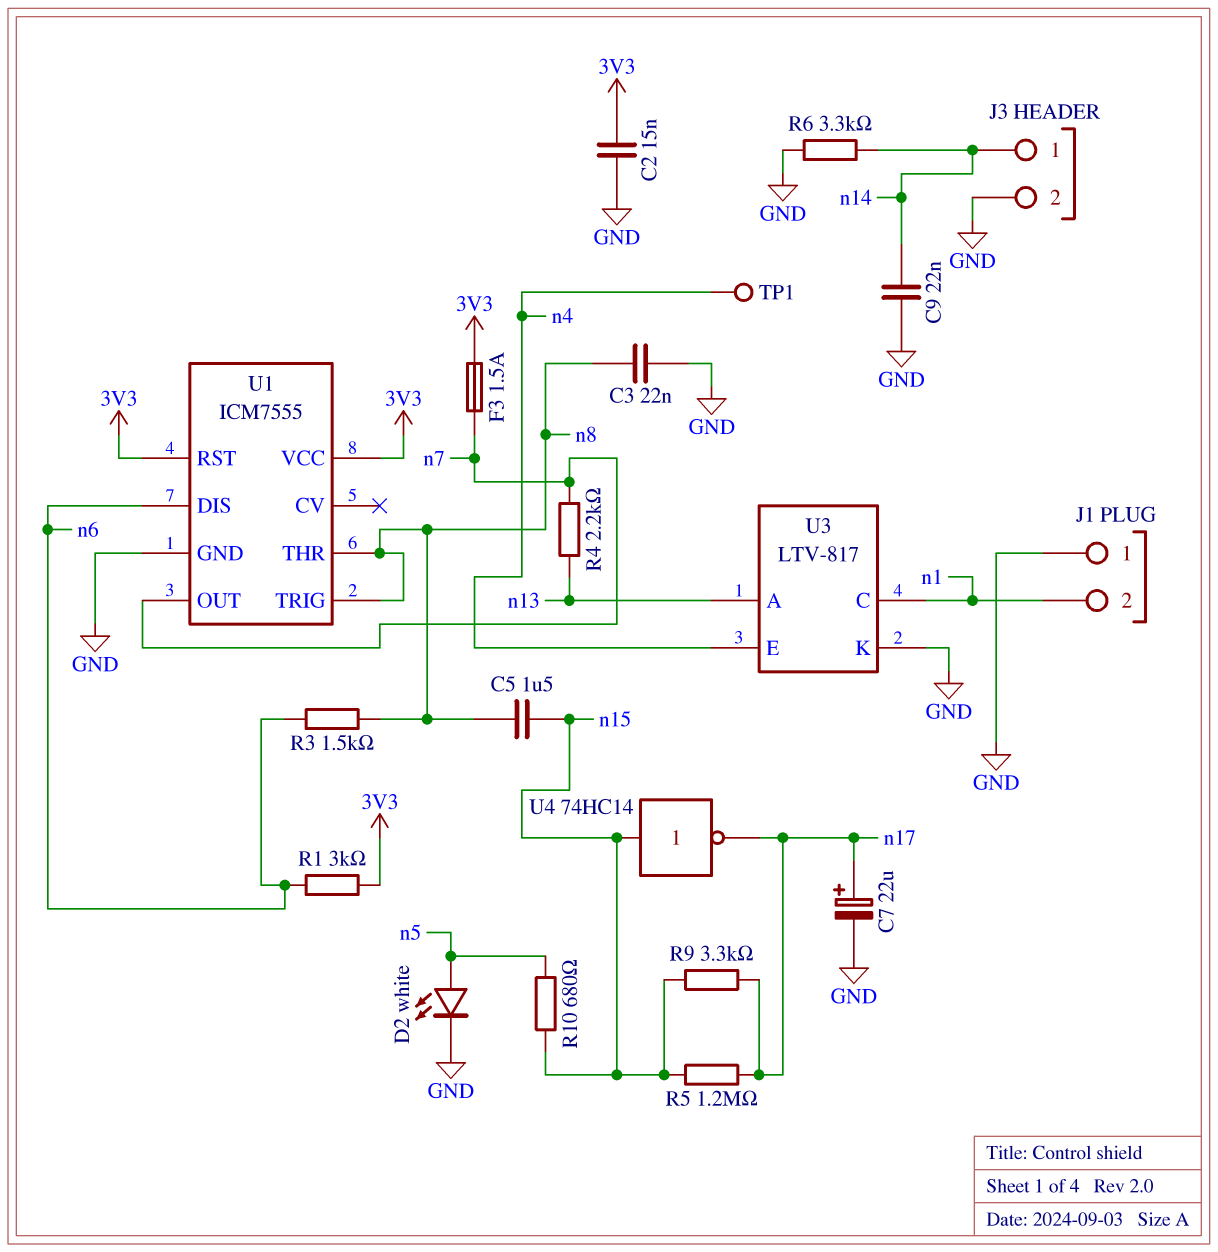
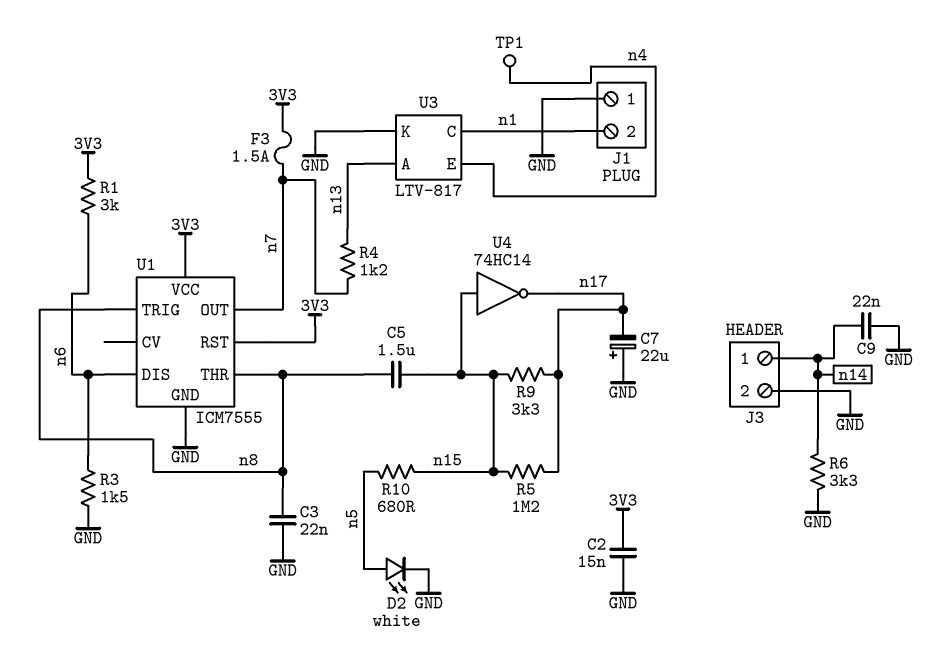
C7: 22uF (plus n17, minus GND) -> 22uF (plus GND, minus n17)
R3: 1.5k (n6, n8) -> 1.5k (GND, n6)
R4: 2.2k (n7, n13) -> 1.2k (n7, n13)

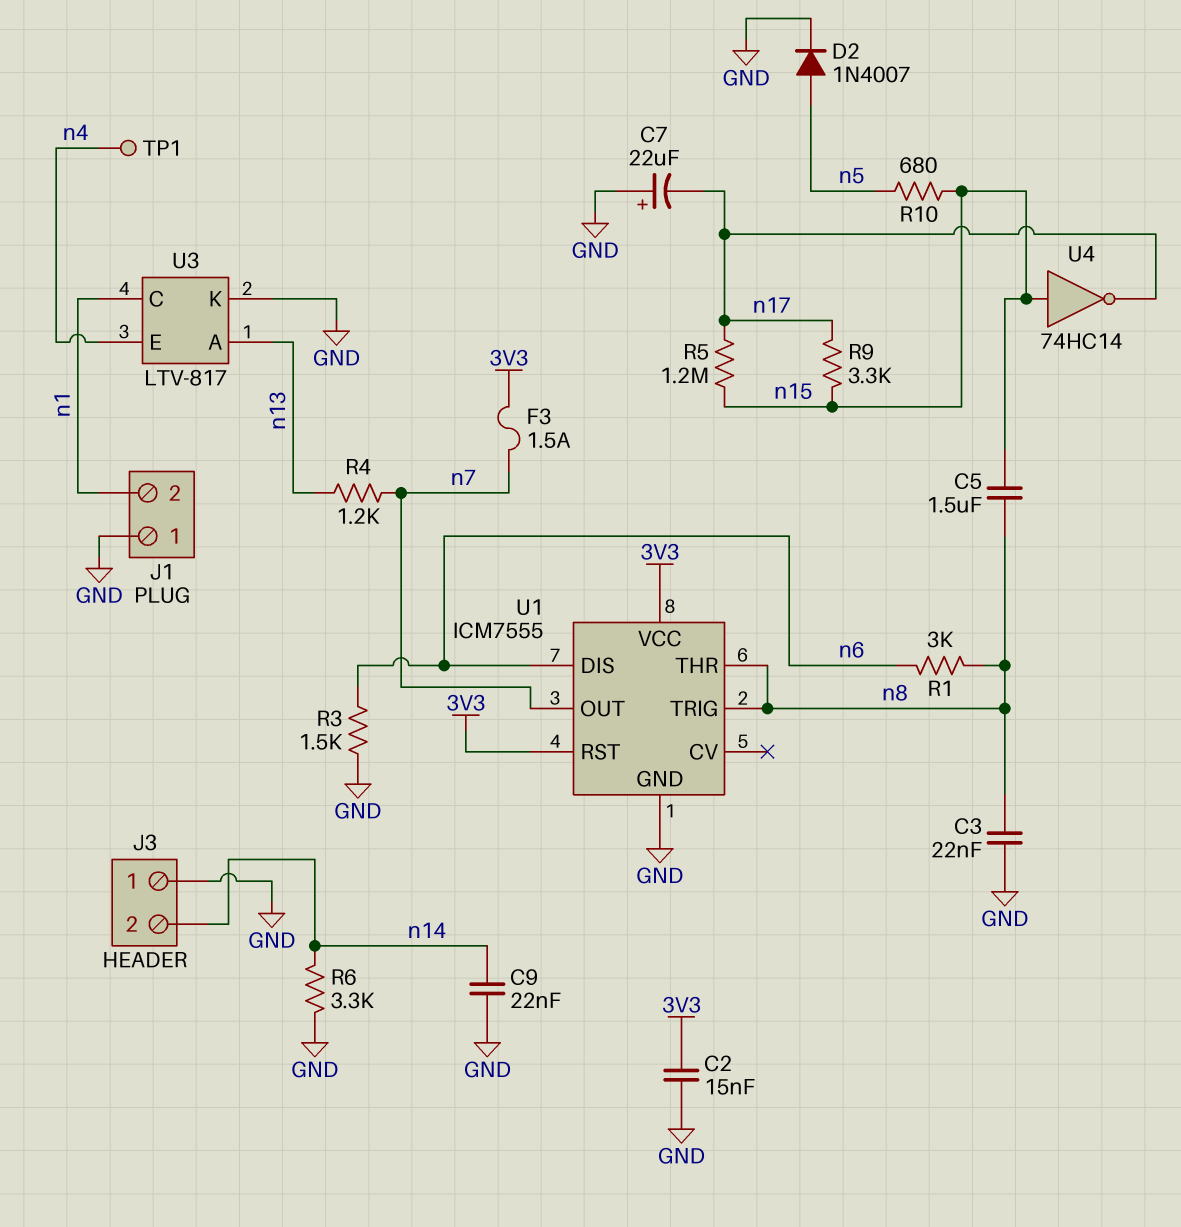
D2: LED white (A n5, K GND) -> diode 1N4007 (A n5, K GND)
J3 pin 1: n14 -> GND
J3 pin 2: GND -> n14
R1: 3k (3V3, n6) -> 3k (n6, n8)

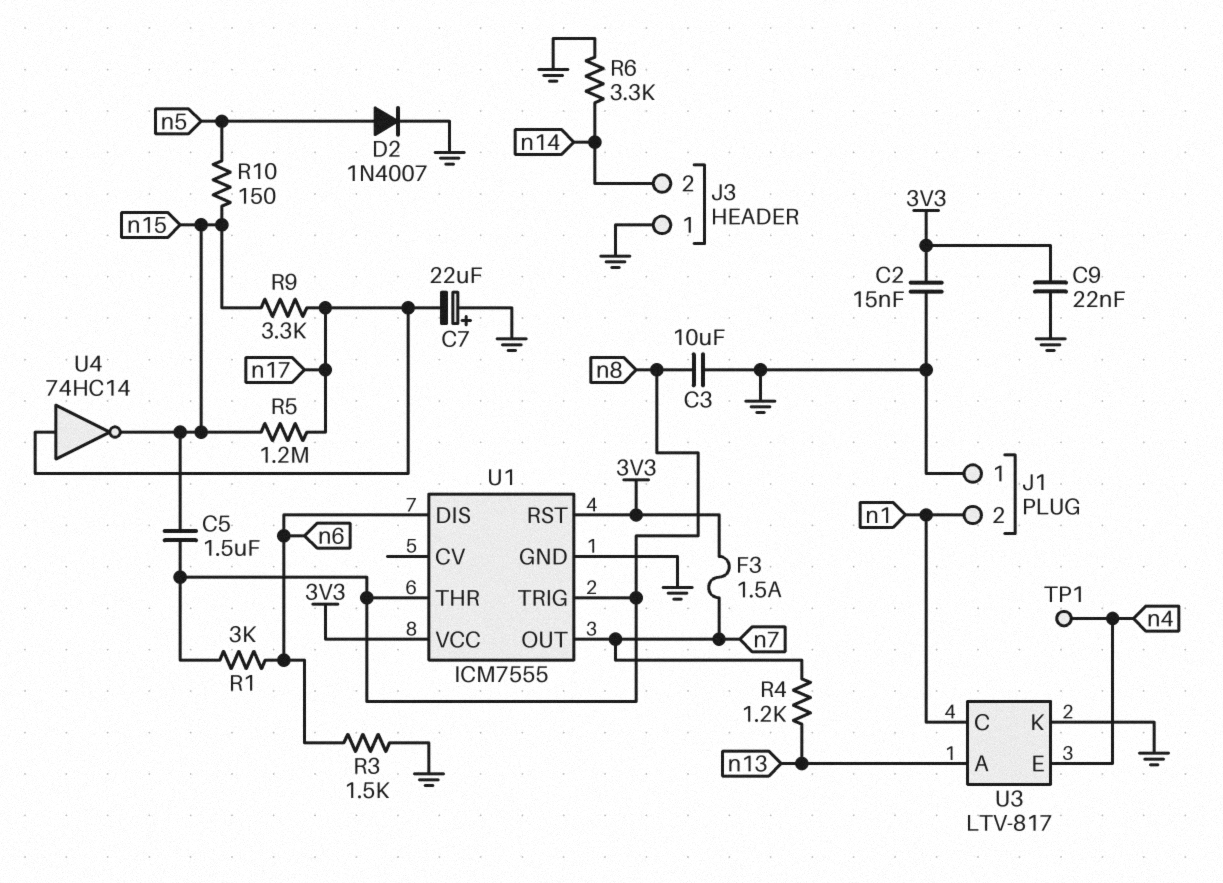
C3: 22nF (GND, n8) -> 10uF (GND, n8)
C9: 22nF (GND, n14) -> 22nF (3V3, GND)
R10: 680 (n5, n15) -> 150 (n5, n15)
U4: NOT 74HC14 (in n15, out n17) -> NOT 74HC14 (in n17, out n15)

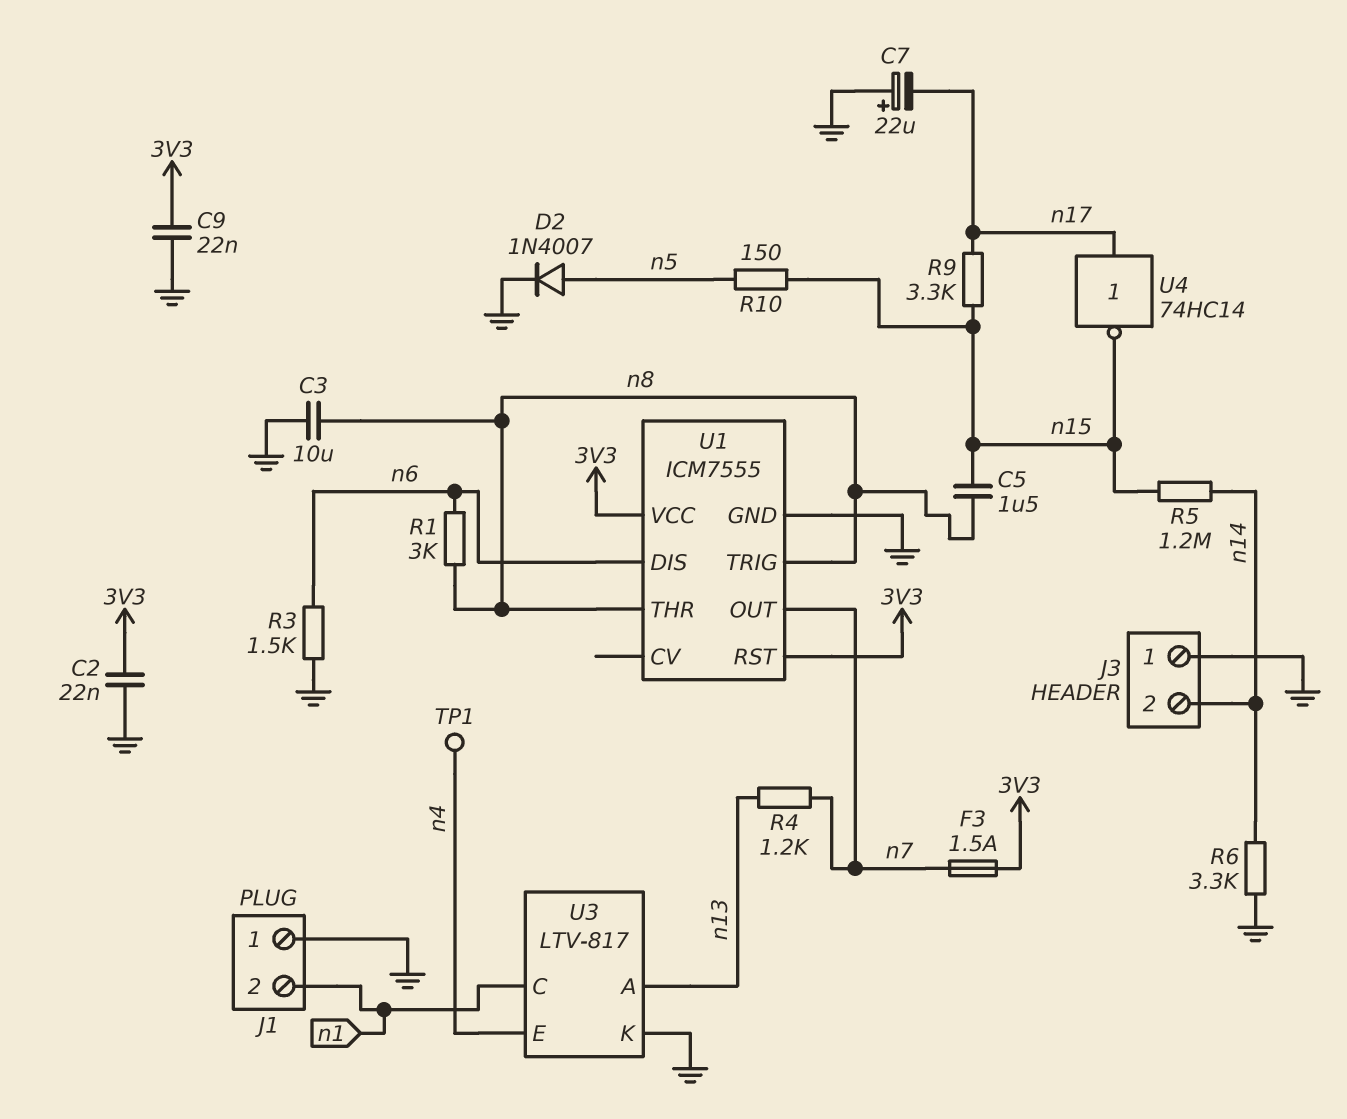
C2: 15nF (3V3, GND) -> 22nF (3V3, GND)
R5: 1.2M (n15, n17) -> 1.2M (n14, n15)

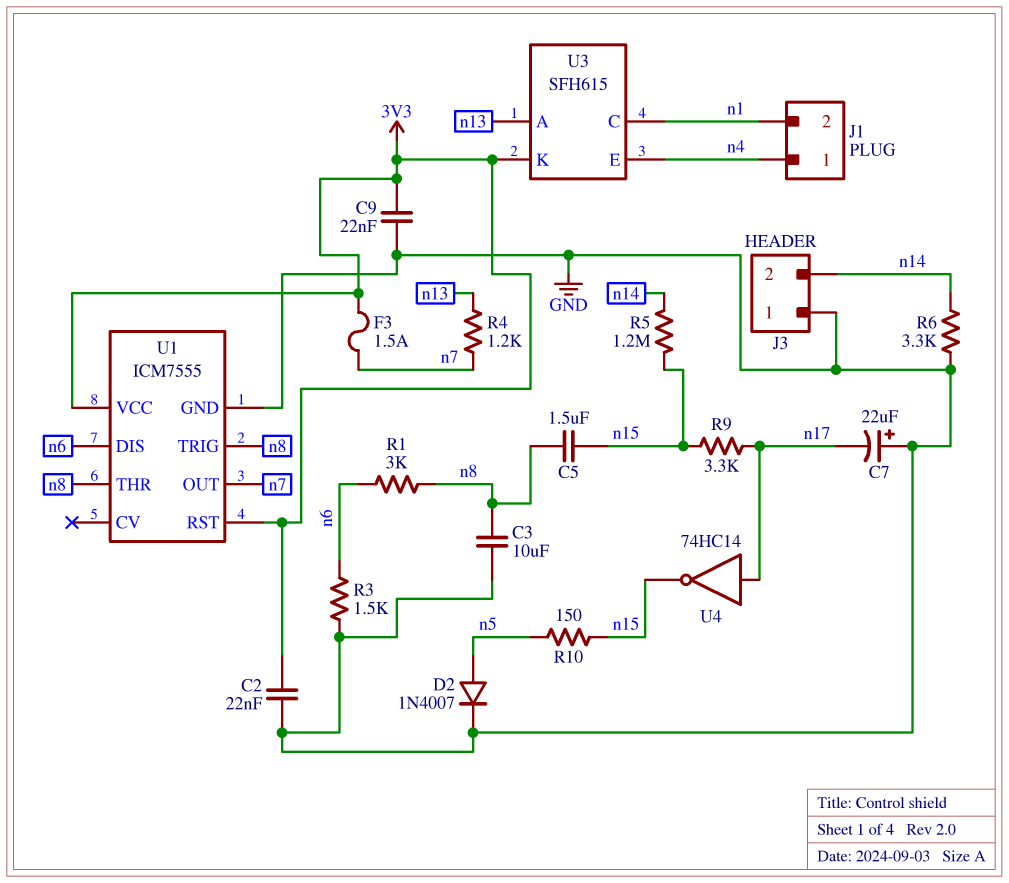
J1 pin 1: GND -> n4
TP1: test point (n4) -> none
U3: LTV-817 -> SFH615
U3 pin K: GND -> 3V3

